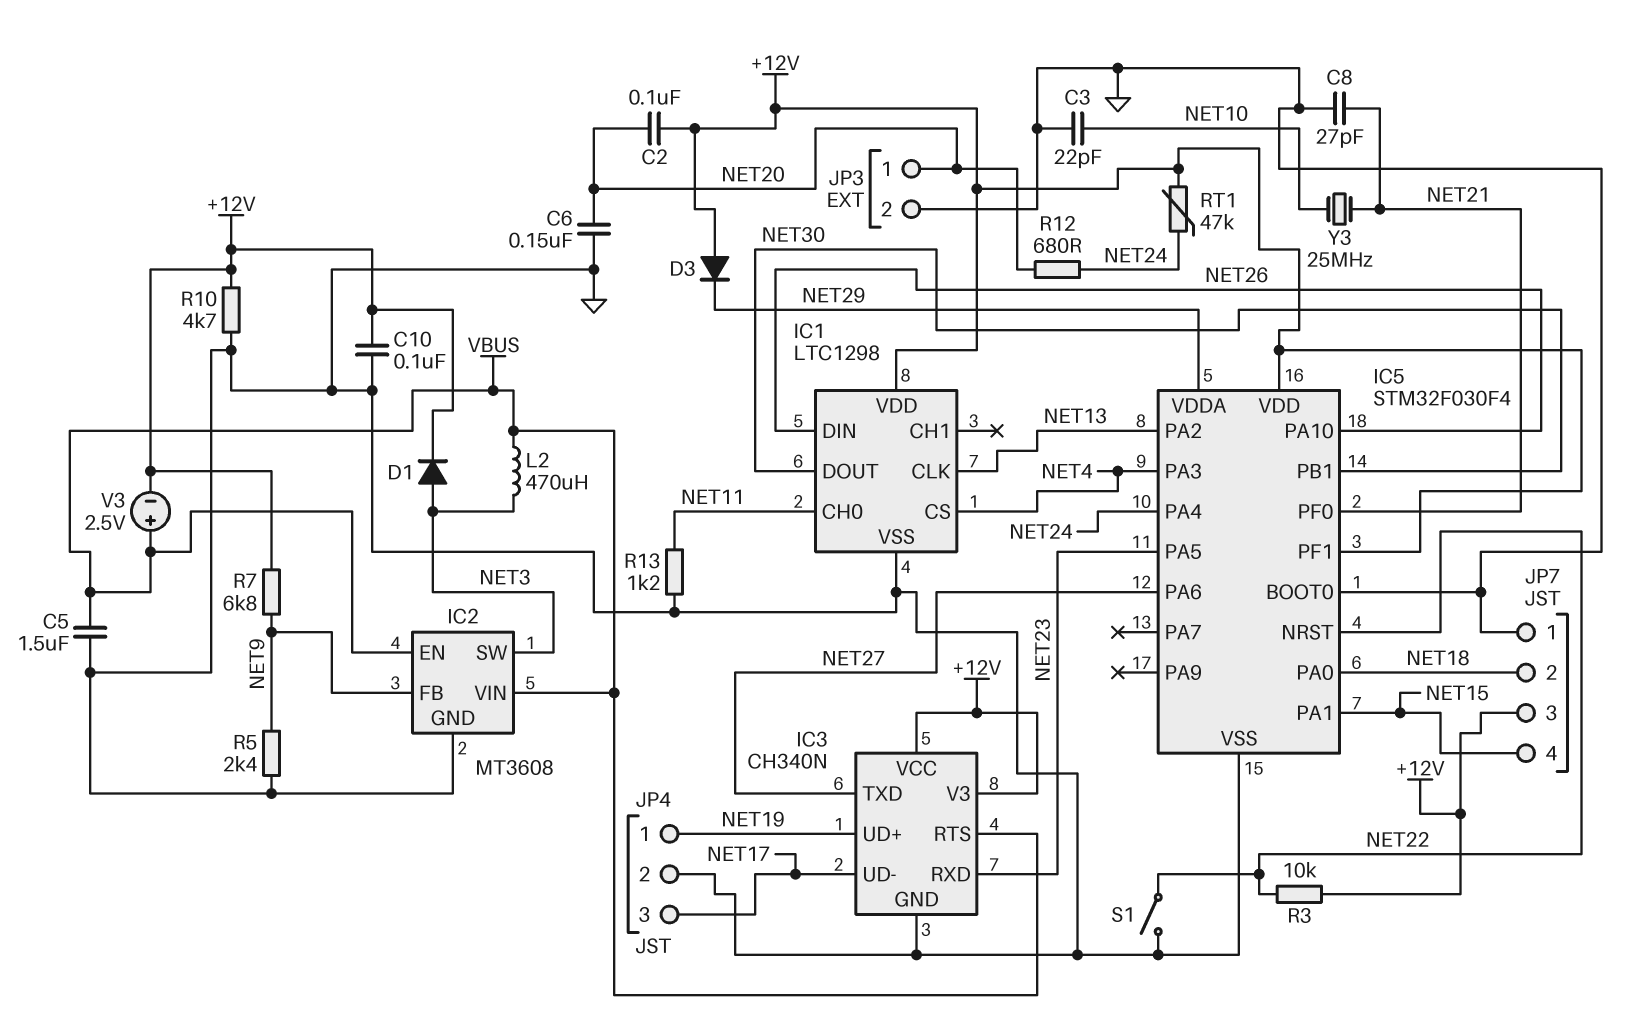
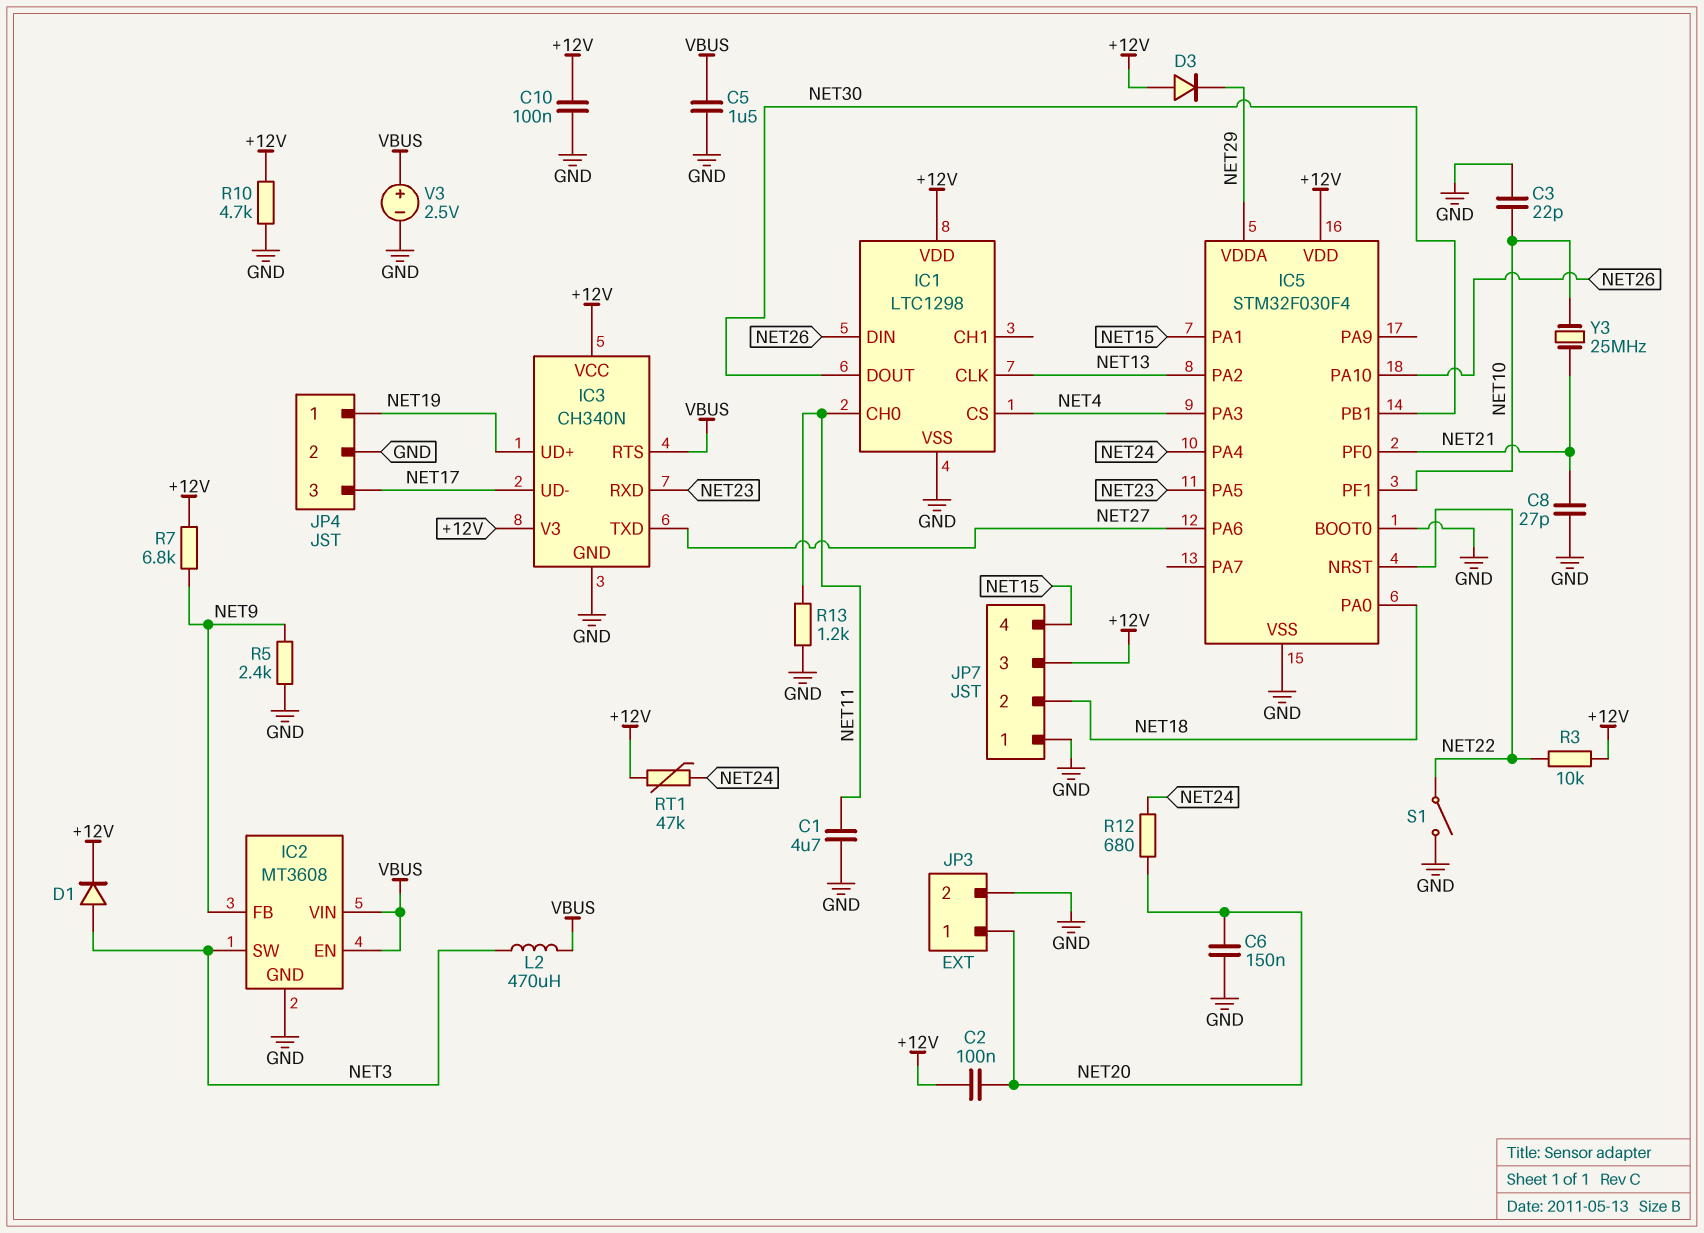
C1: none -> 4.7uF (GND, NET11)
IC5 pin PF1: +12V -> NET10
V3: 2.5V (plus VBUS, minus +12V) -> 2.5V (plus VBUS, minus GND)

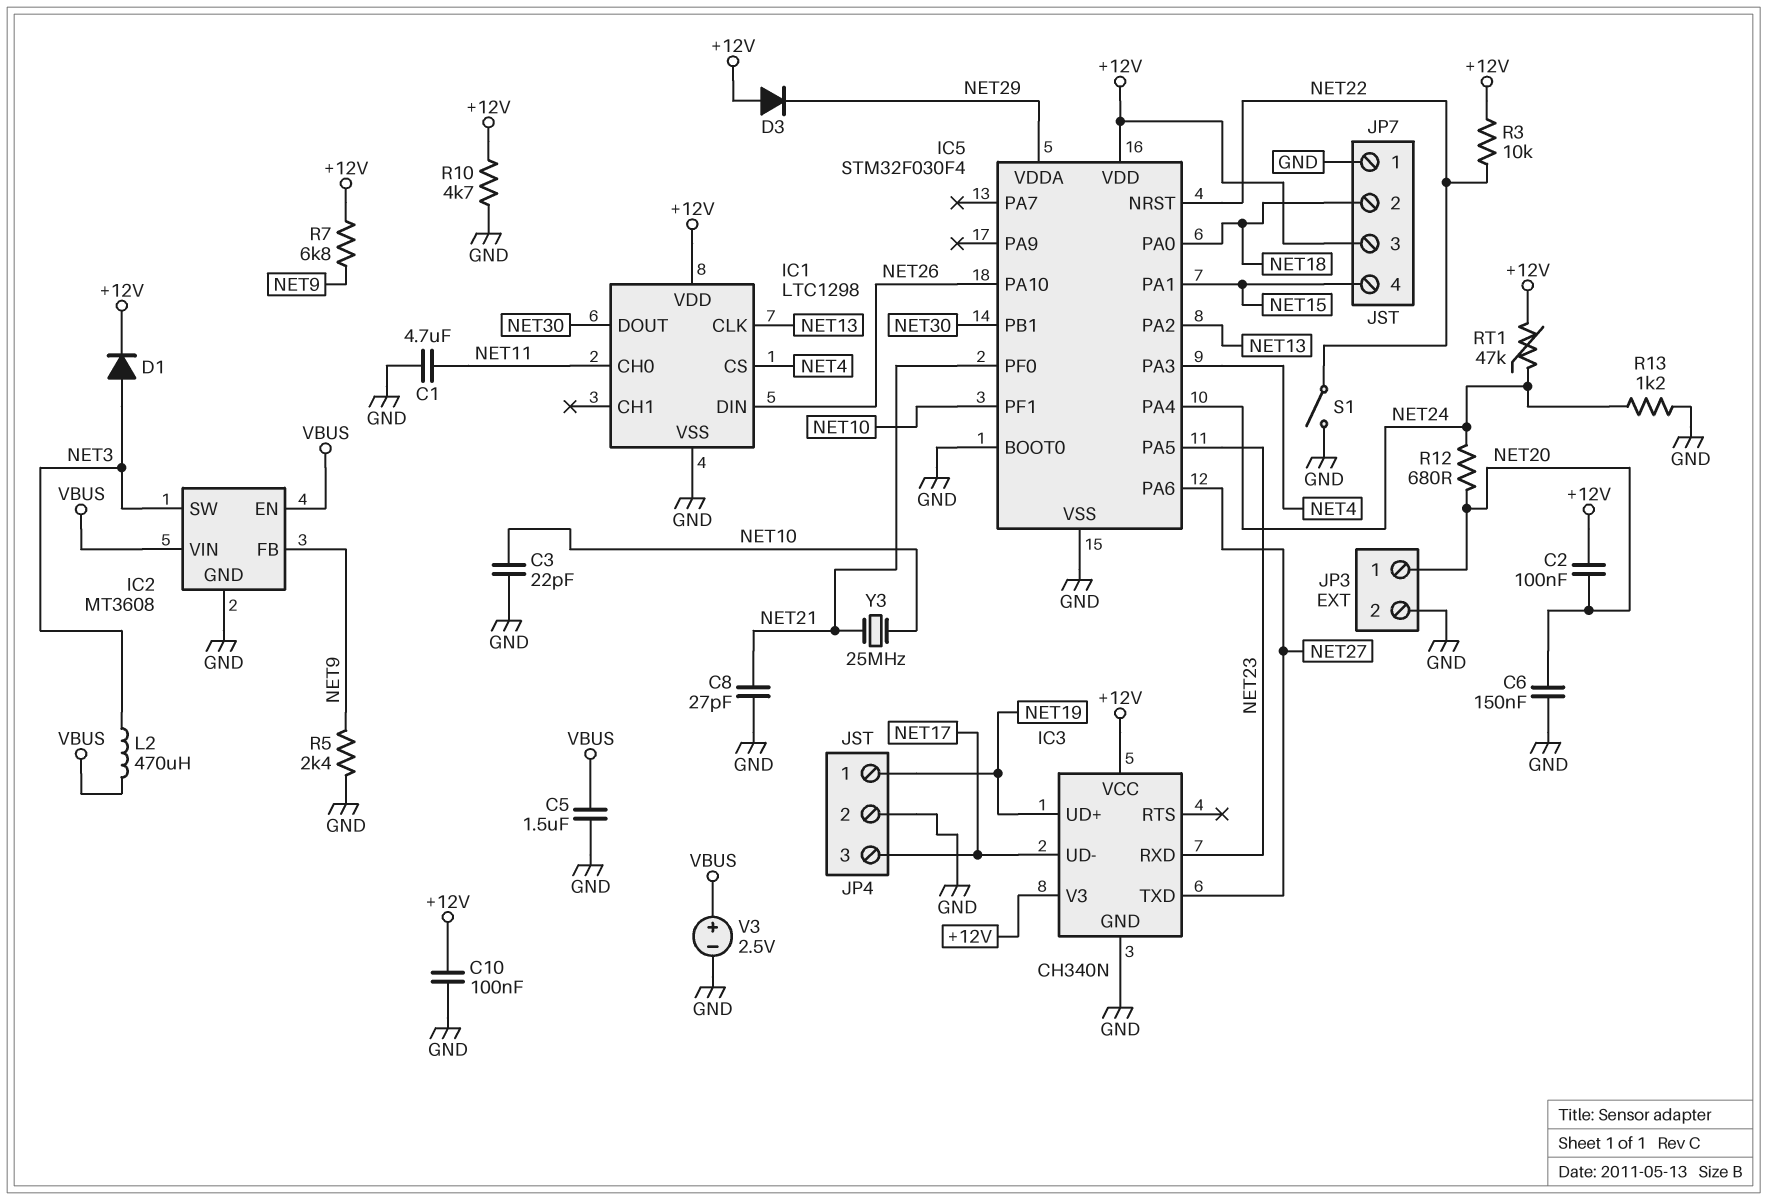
IC3 pin RTS: VBUS -> none
R13: 1.2k (GND, NET11) -> 1.2k (GND, NET24)

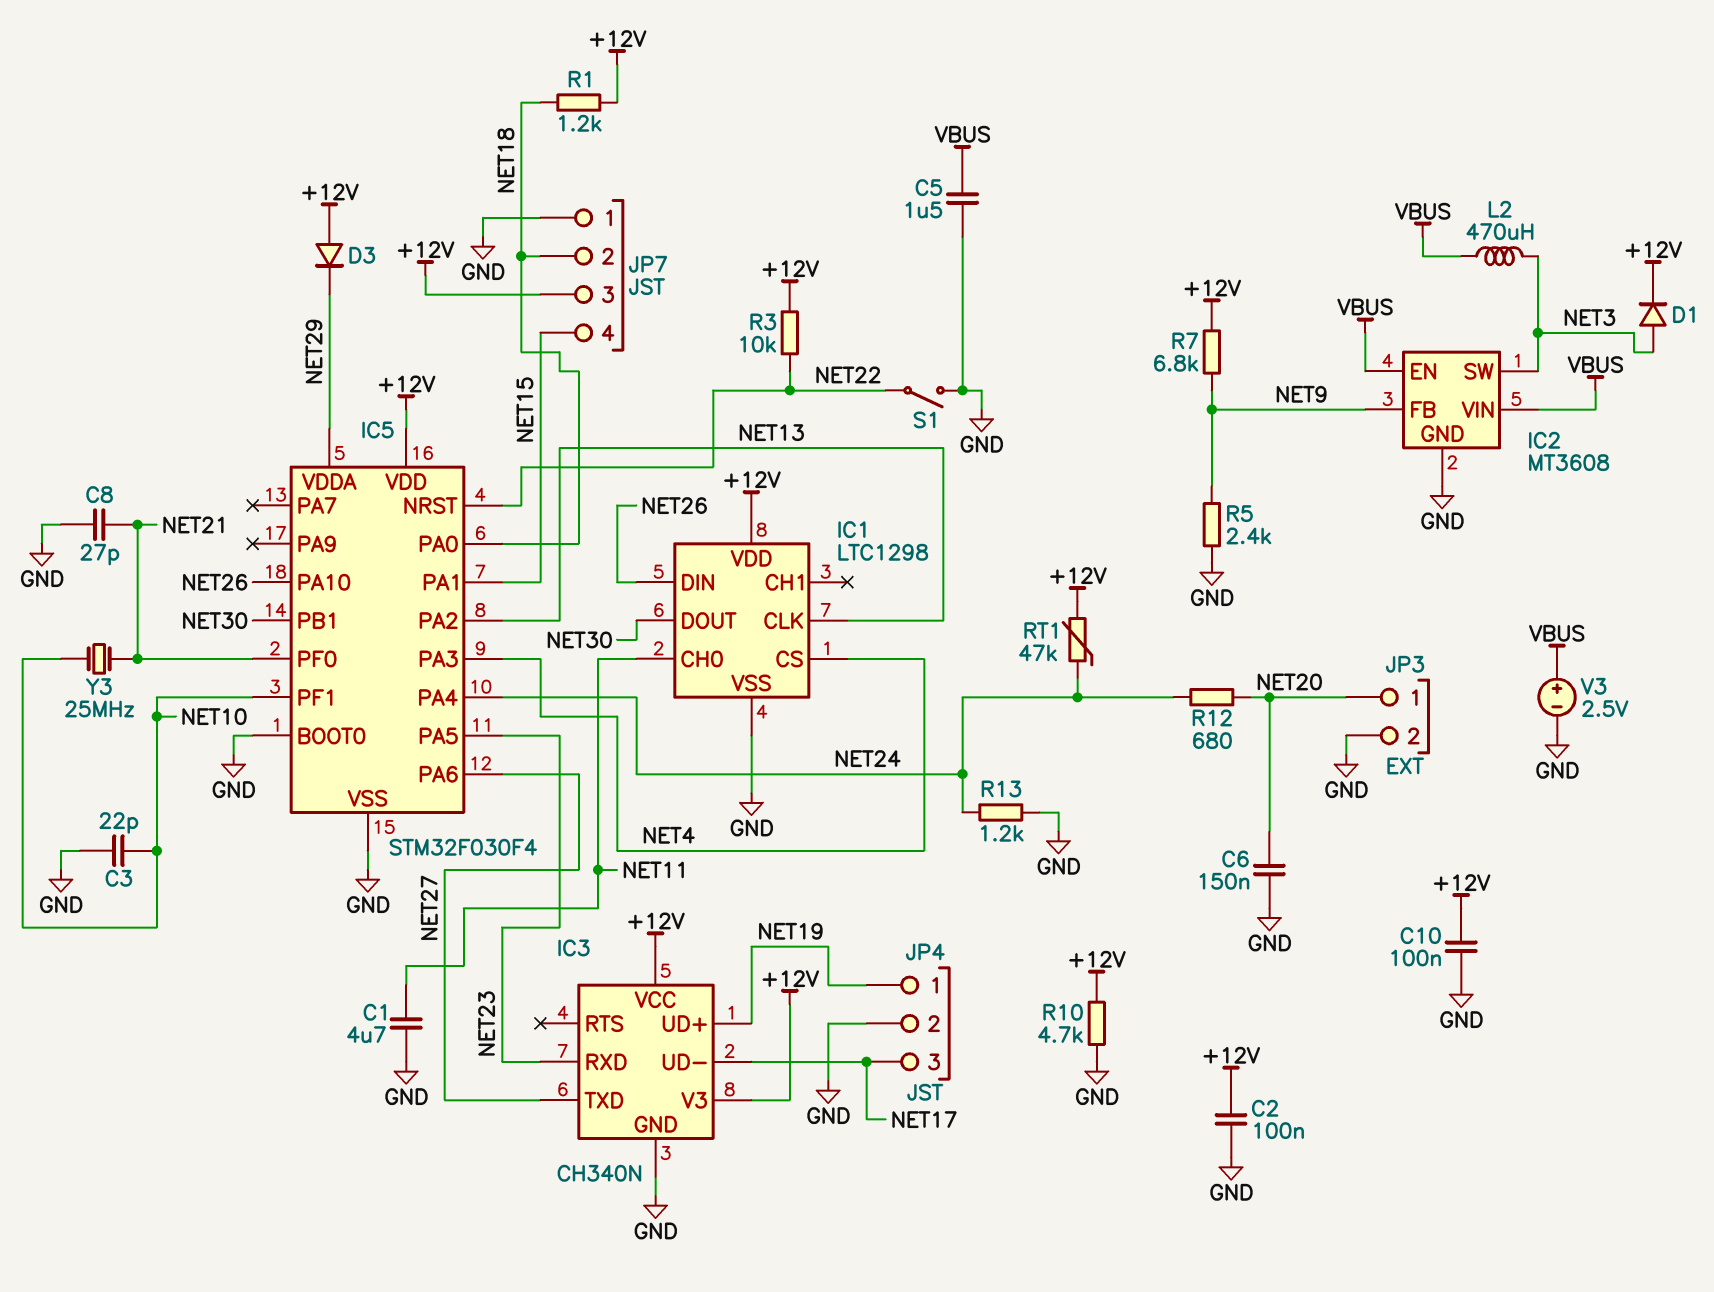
C2: 100nF (+12V, NET20) -> 100nF (+12V, GND)
R1: none -> 1.2k (+12V, NET18)

